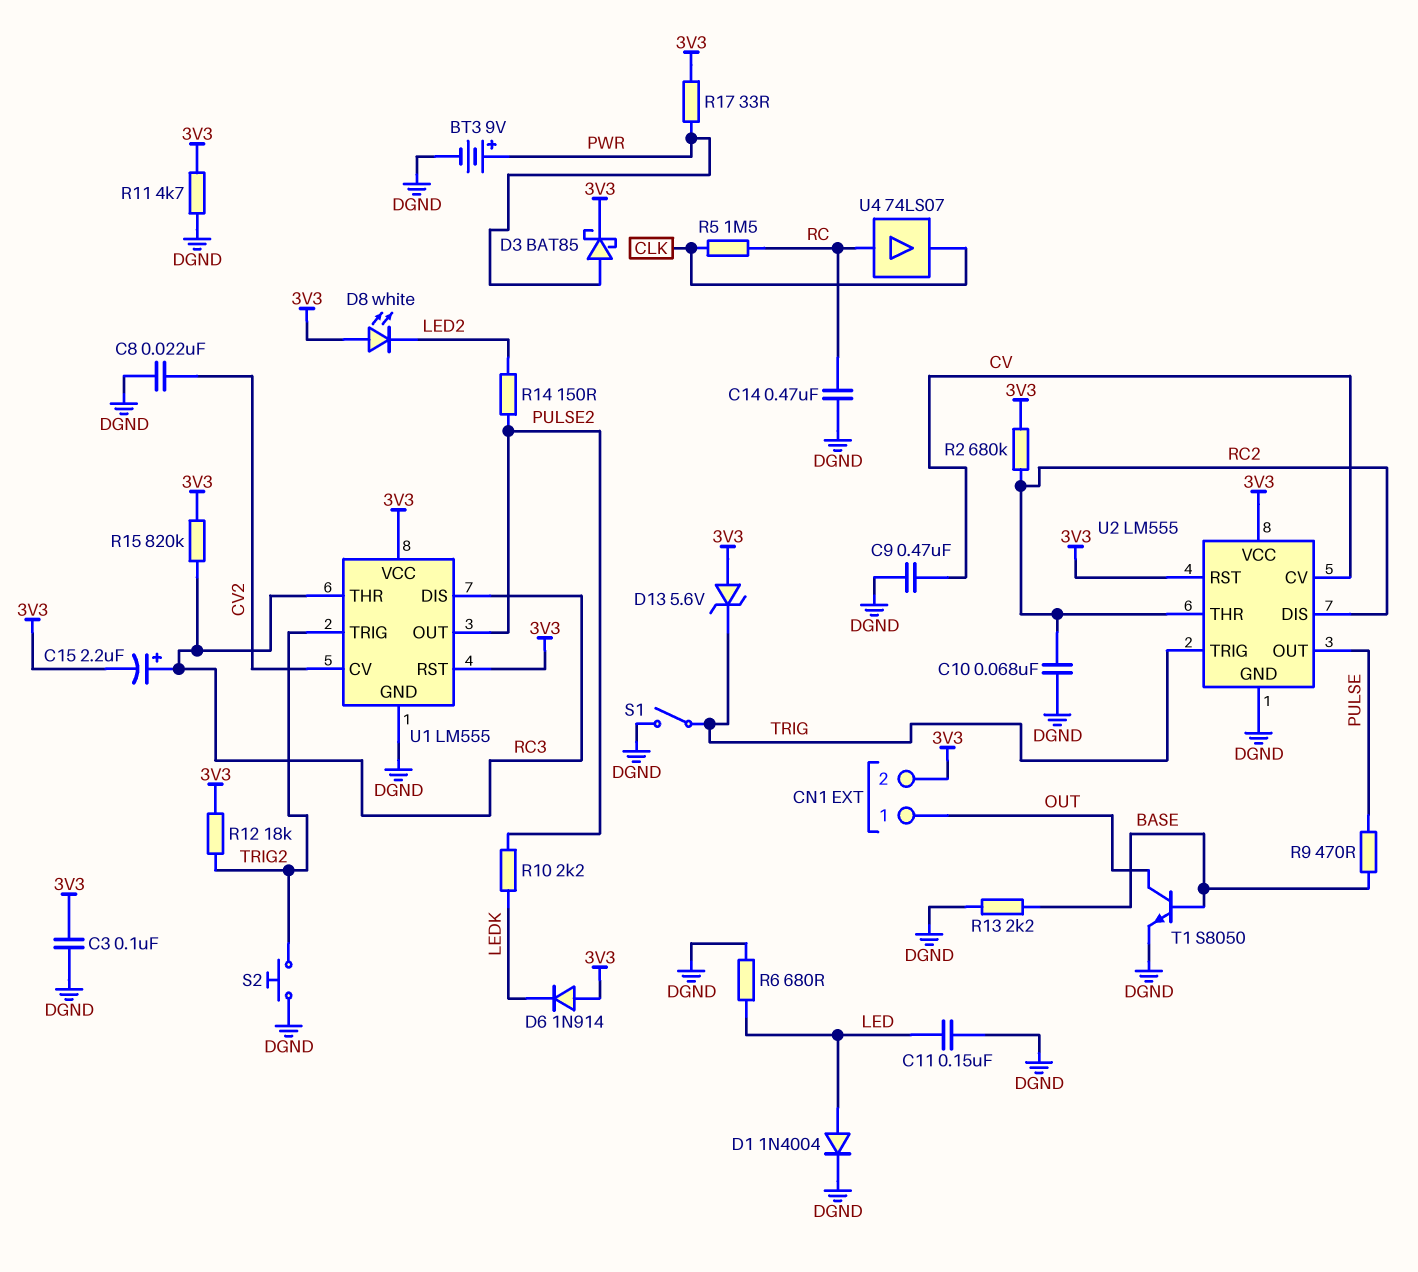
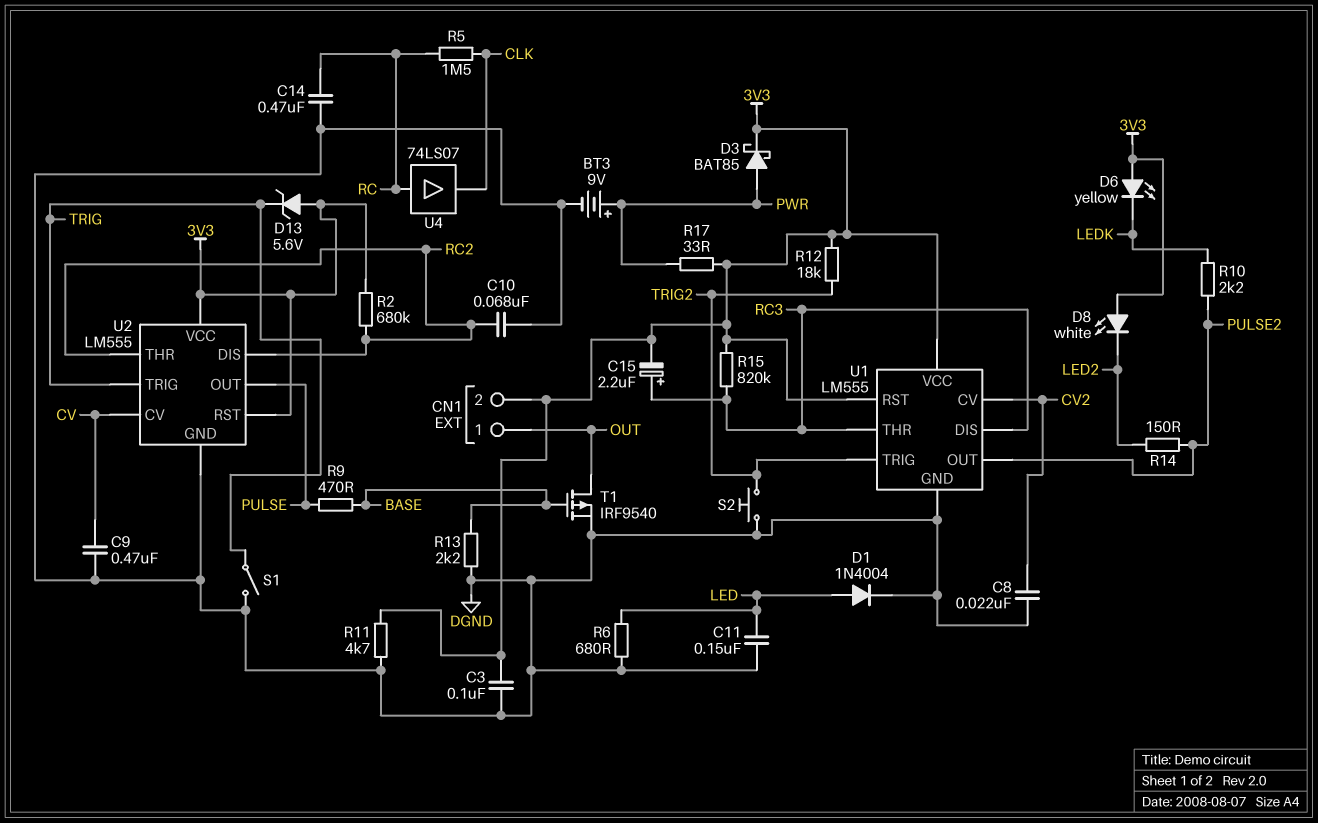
D6: diode 1N914 (A 3V3, K LEDK) -> LED yellow (A 3V3, K LEDK)
T1: NPN S8050 (B BASE, C OUT, E DGND) -> PMOS IRF9540 (G BASE, D OUT, S DGND)

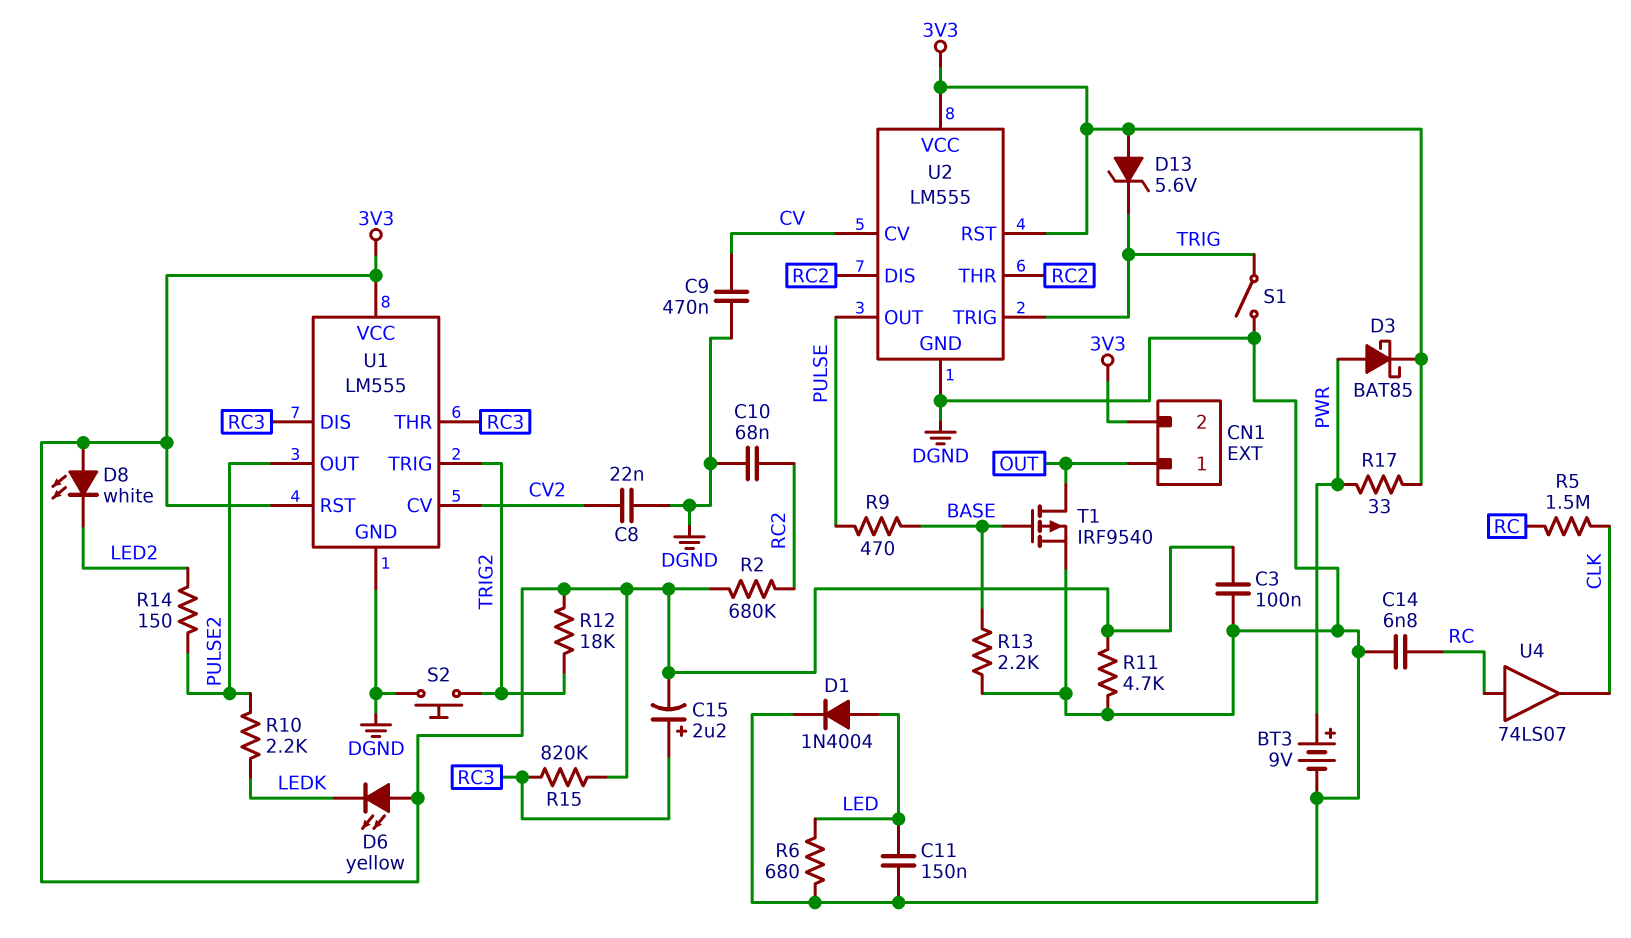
C14: 470nF (DGND, RC) -> 6.8nF (DGND, RC)

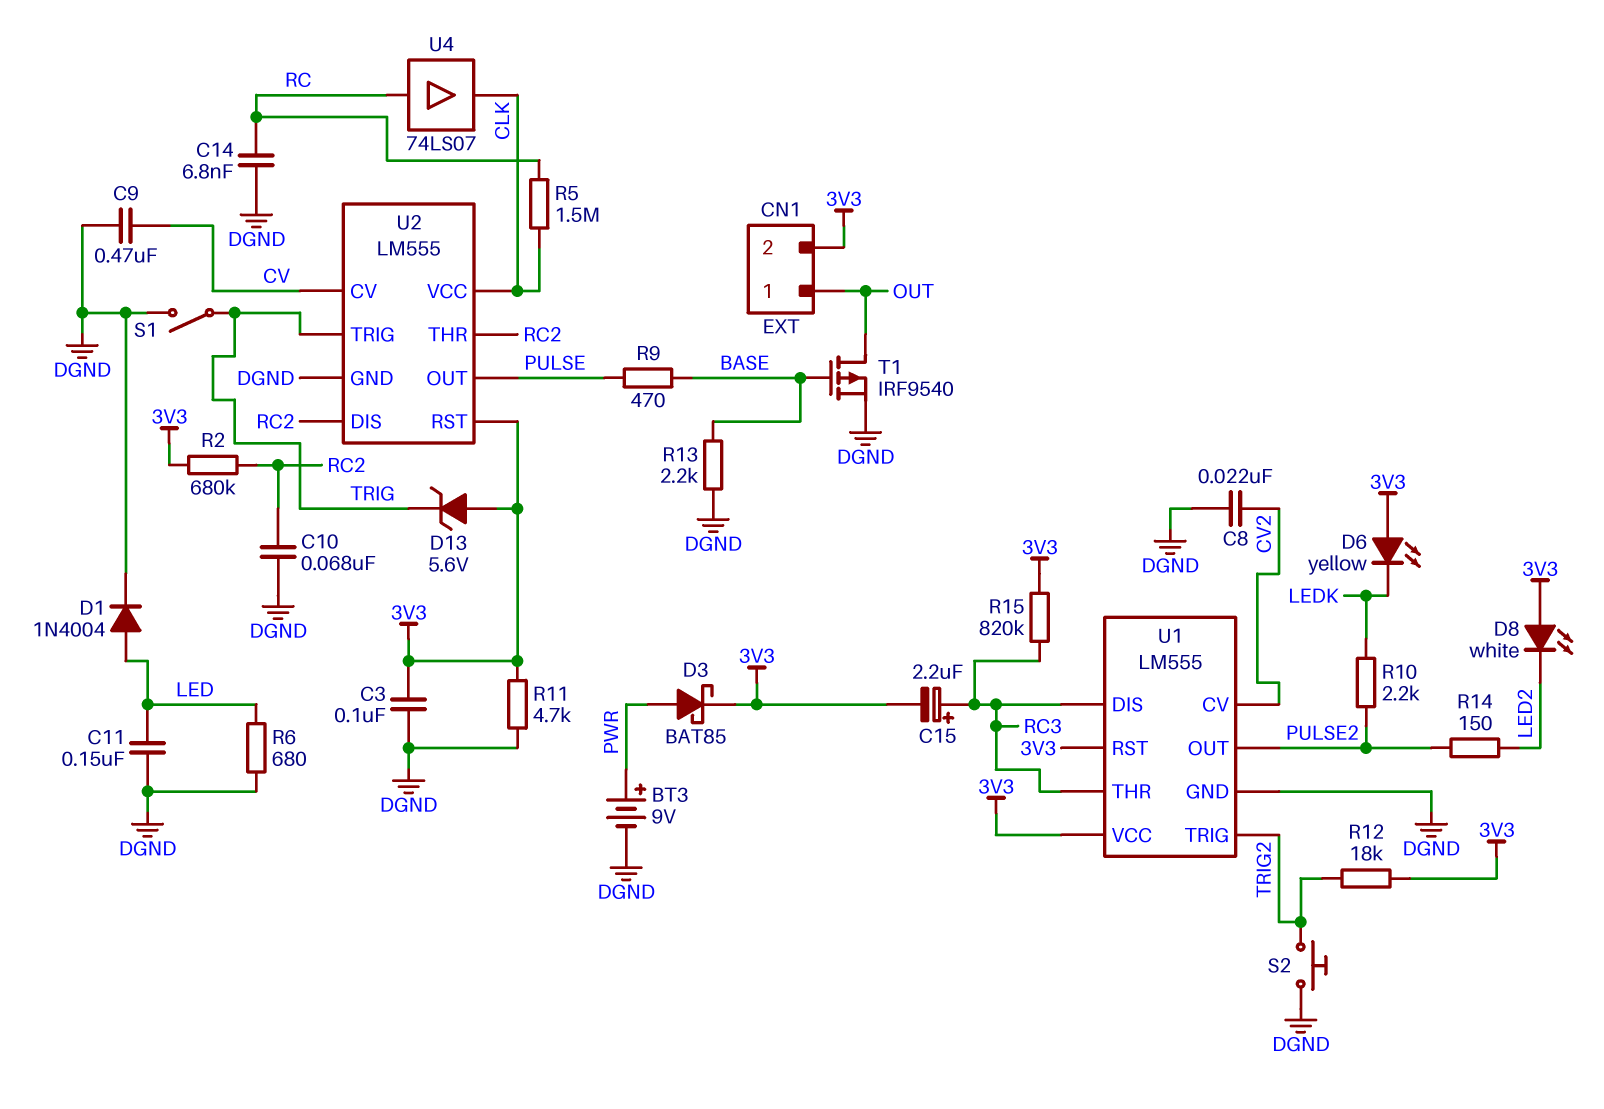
R17: 33 (3V3, PWR) -> none
U2 pin VCC: 3V3 -> CLK

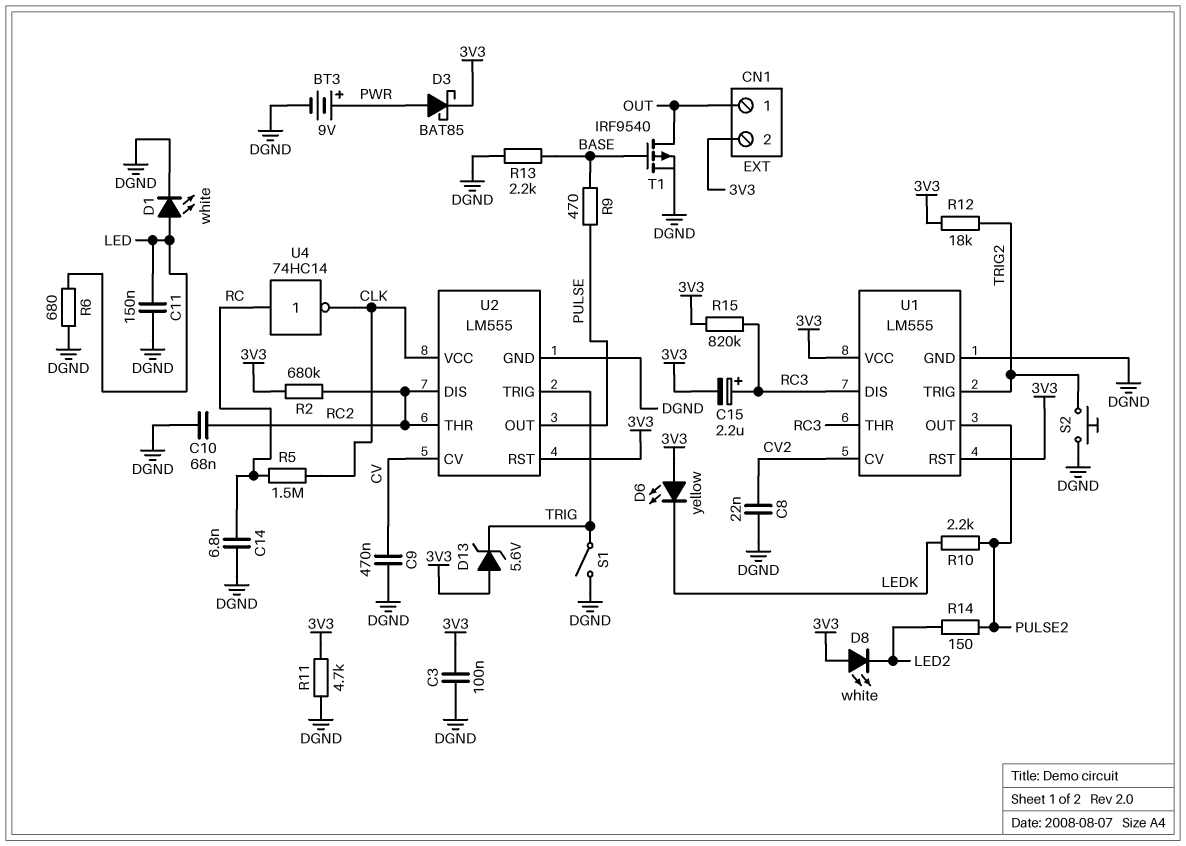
D1: diode 1N4004 (A LED, K DGND) -> LED white (A LED, K DGND)
U4: buffer 74LS07 (in RC, out CLK) -> NOT 74HC14 (in RC, out CLK)

